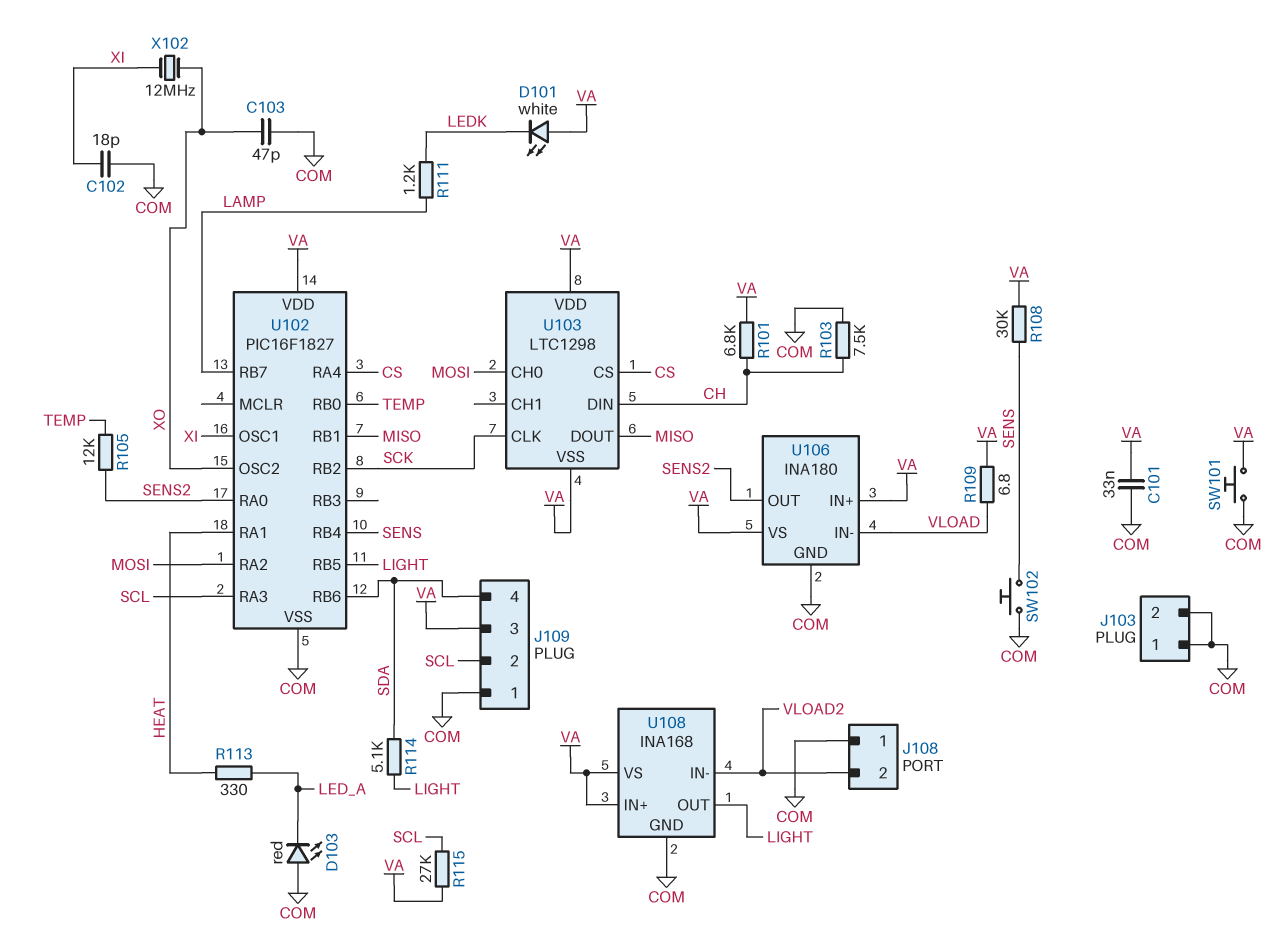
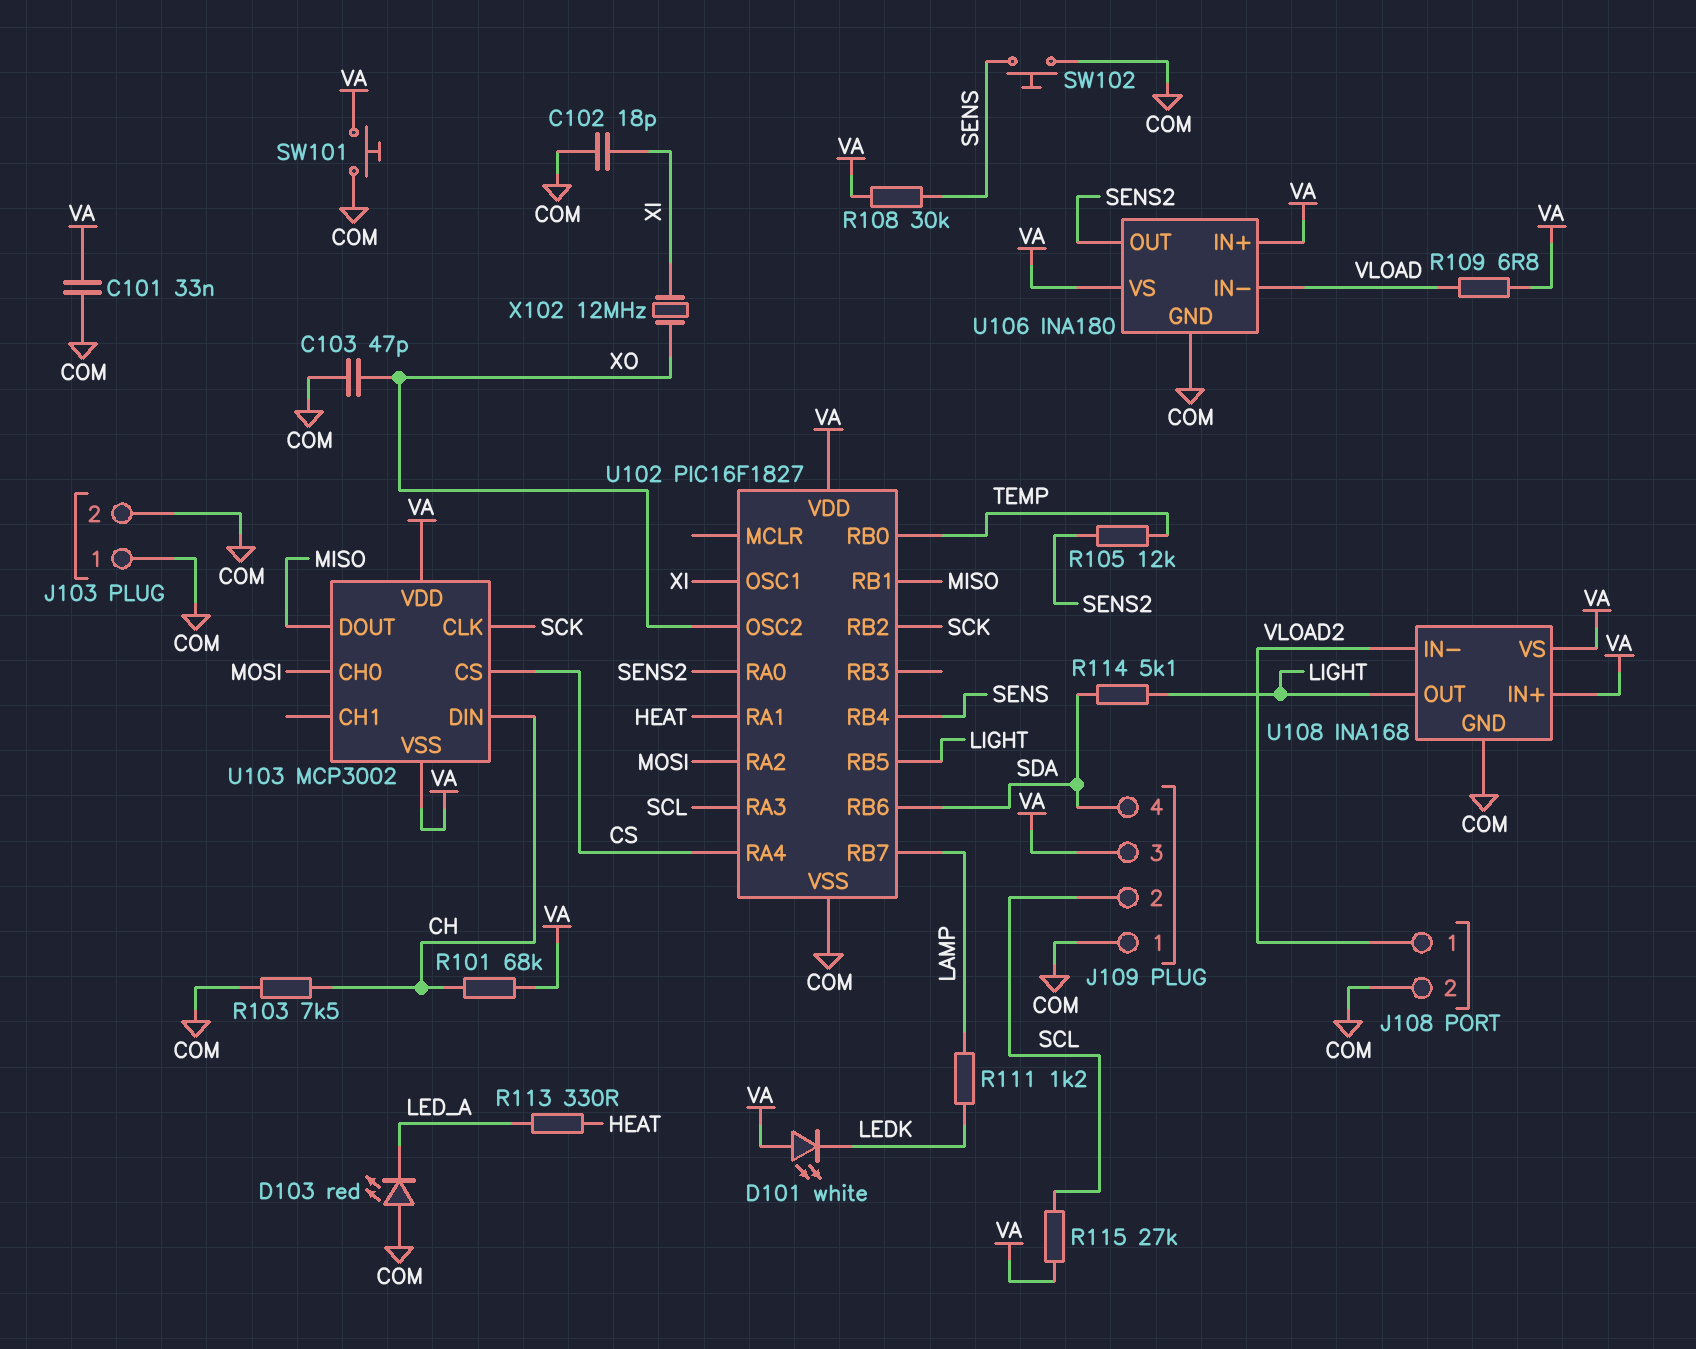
J108 pin 1: COM -> VLOAD2
J108 pin 2: VLOAD2 -> COM
R101: 6.8k (CH, VA) -> 68k (CH, VA)
U103: LTC1298 -> MCP3002

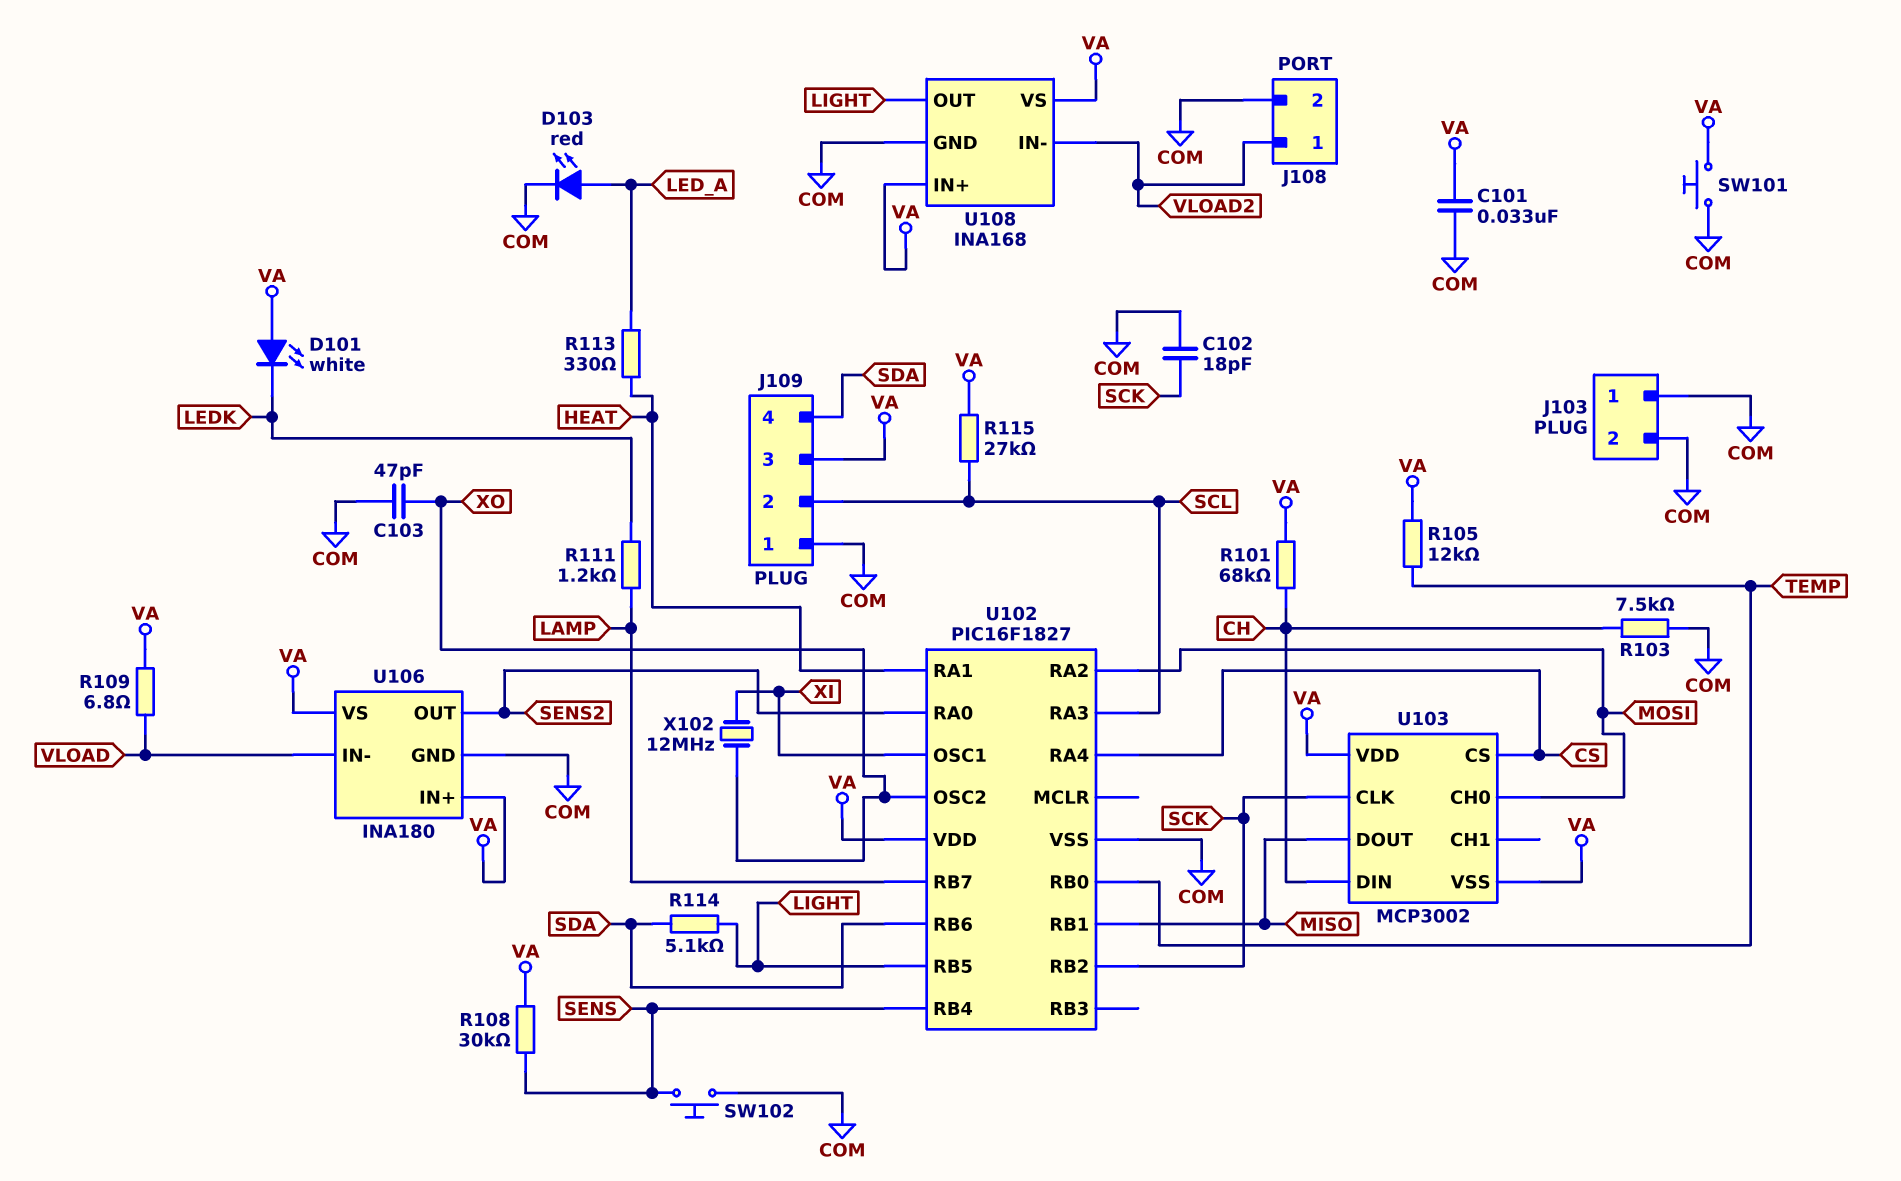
C102: 18pF (COM, XI) -> 18pF (COM, SCK)
D103: LED red (A COM, K LED_A) -> LED red (A LED_A, K COM)
R105: 12k (SENS2, TEMP) -> 12k (TEMP, VA)

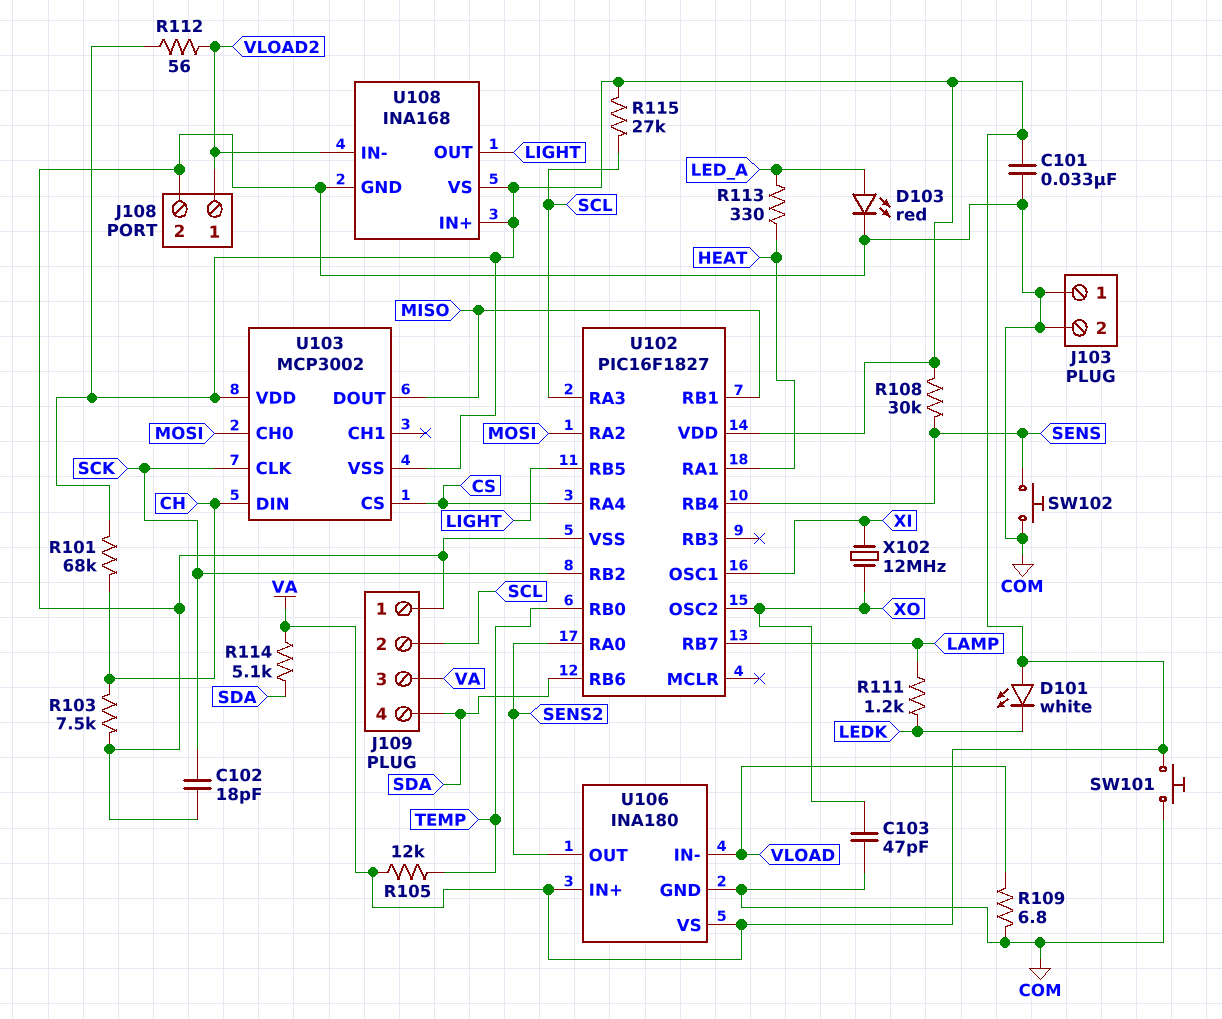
R109: 6.8 (VA, VLOAD) -> 6.8 (COM, VLOAD)
R112: none -> 56 (VA, VLOAD2)
R114: 5.1k (LIGHT, SDA) -> 5.1k (SDA, VA)

